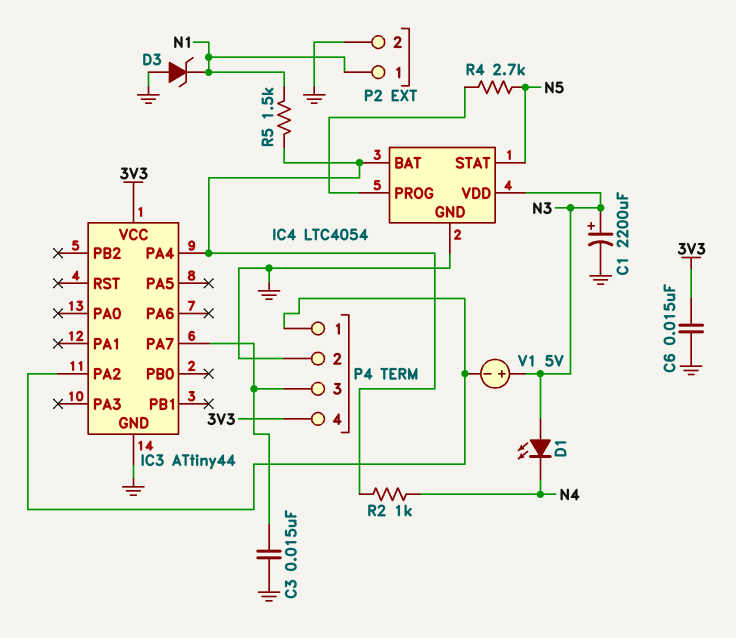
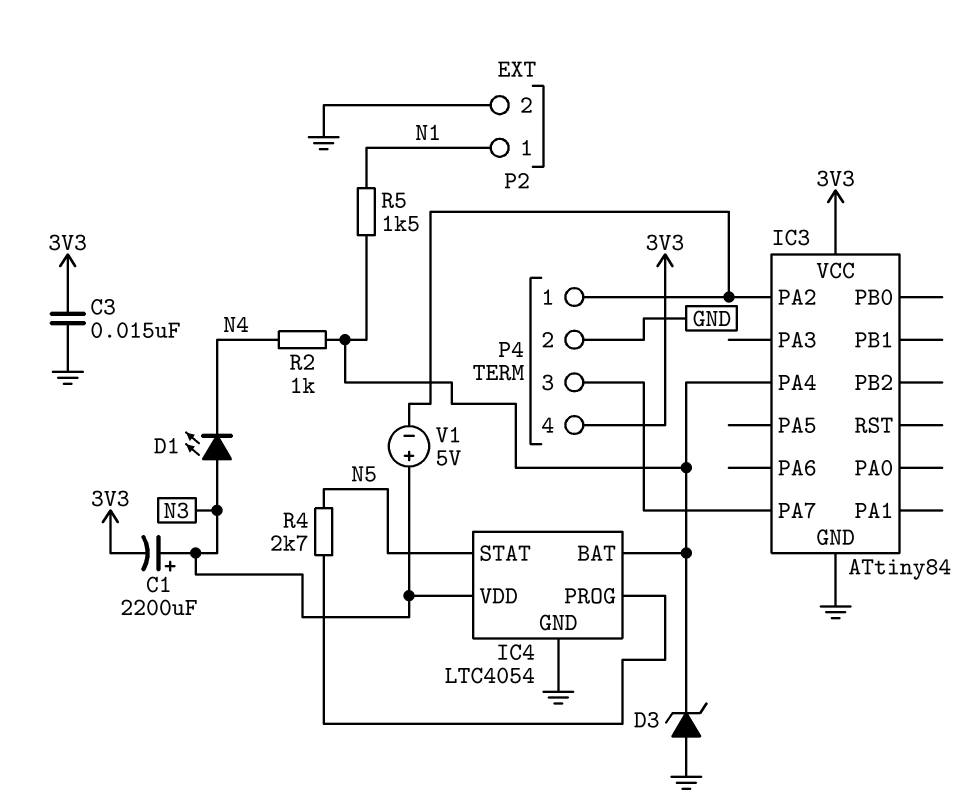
C1: 2200uF (plus N3, minus GND) -> 2200uF (plus N3, minus 3V3)
C3: 15nF (GND, IC3/PA7) -> 15nF (3V3, GND)
C6: 15nF (3V3, GND) -> none
D3: zener (A GND, K N1) -> zener (A GND, K IC3/PA4)
IC3: ATtiny44 -> ATtiny84

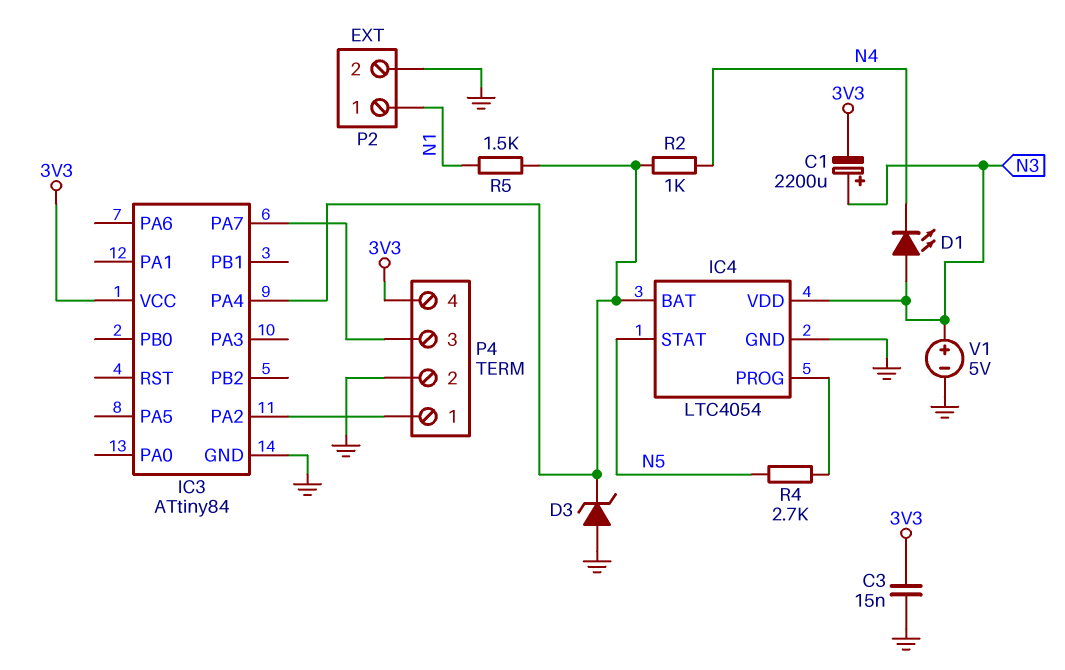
V1: 5V (plus N3, minus IC3/PA2) -> 5V (plus N3, minus GND)

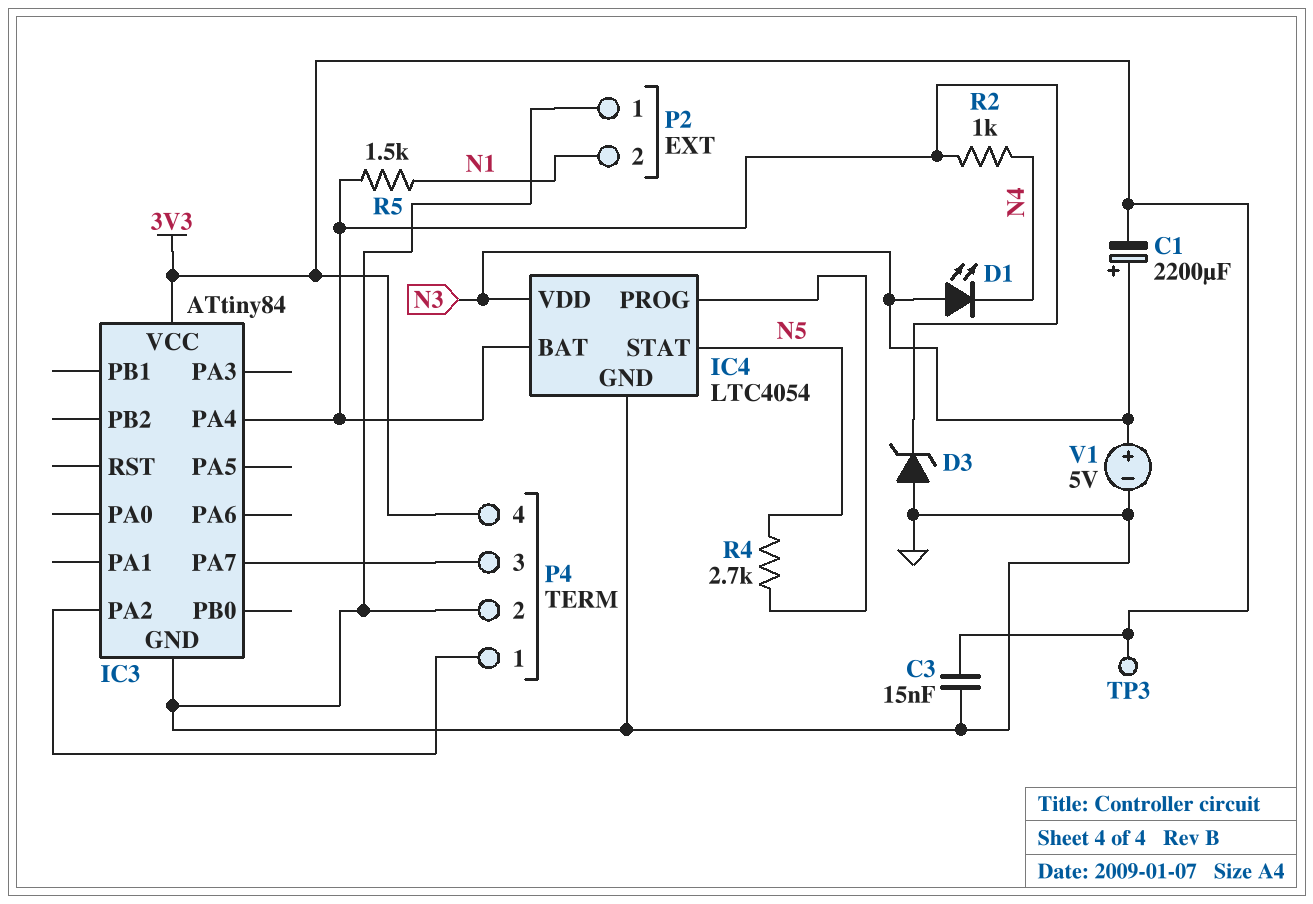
P2 pin 1: N1 -> GND
P2 pin 2: GND -> N1
TP3: none -> test point (3V3)

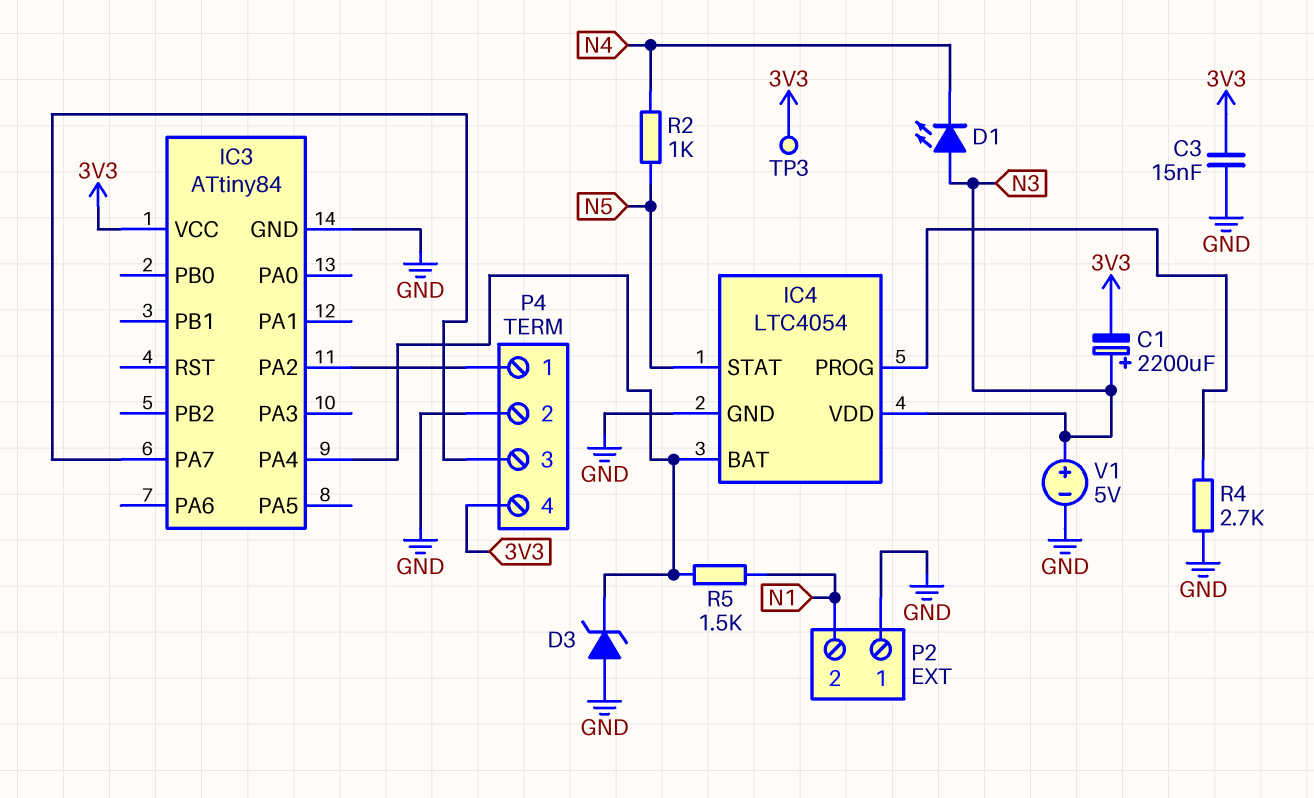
R2: 1k (IC3/PA4, N4) -> 1k (N4, N5)
R4: 2.7k (IC4/PROG, N5) -> 2.7k (GND, IC4/PROG)

